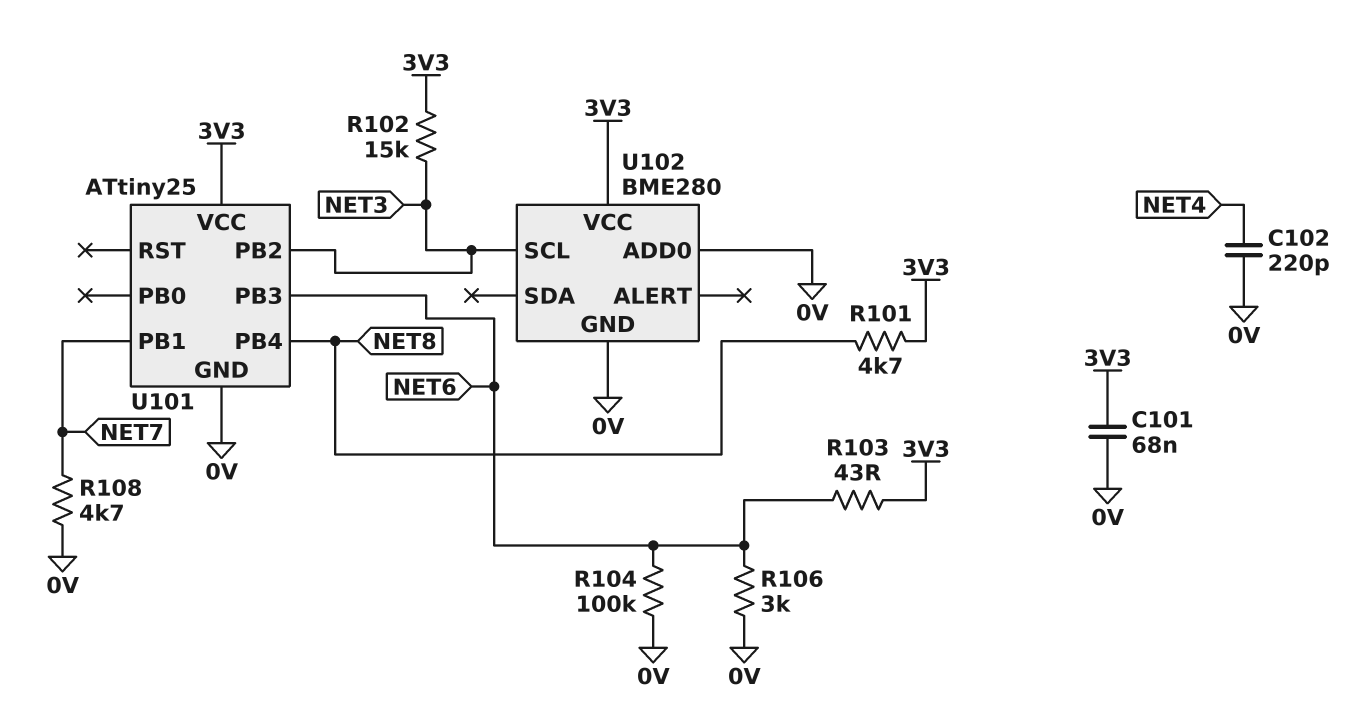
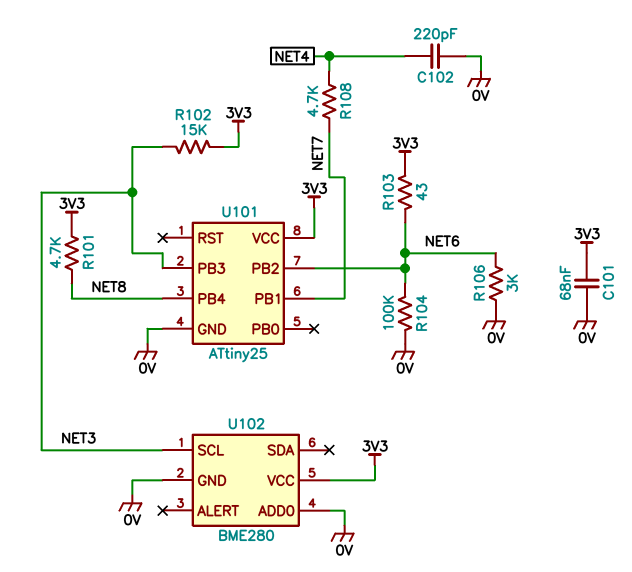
R108: 4.7k (0V, NET7) -> 4.7k (NET4, NET7)
U101 pin PB2: NET3 -> NET6
U101 pin PB3: NET6 -> NET3

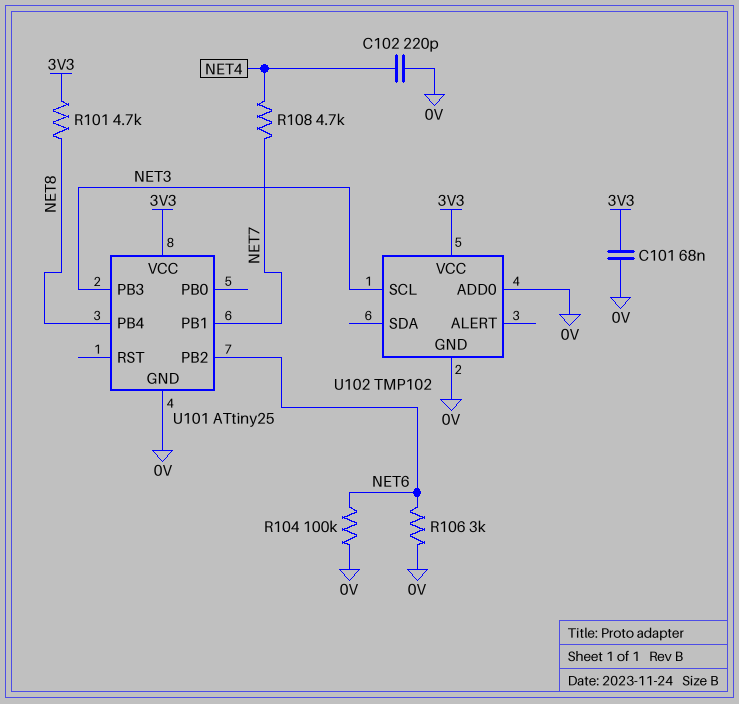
R102: 15k (3V3, NET3) -> none
R103: 43 (3V3, NET6) -> none
U102: BME280 -> TMP102

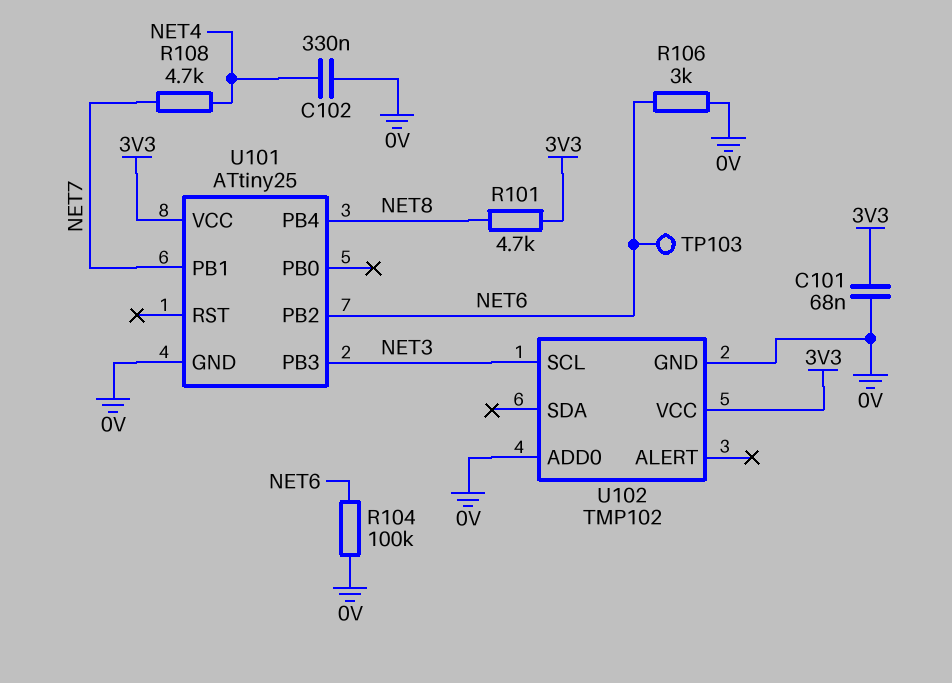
C102: 220pF (0V, NET4) -> 330nF (0V, NET4)
TP103: none -> test point (NET6)

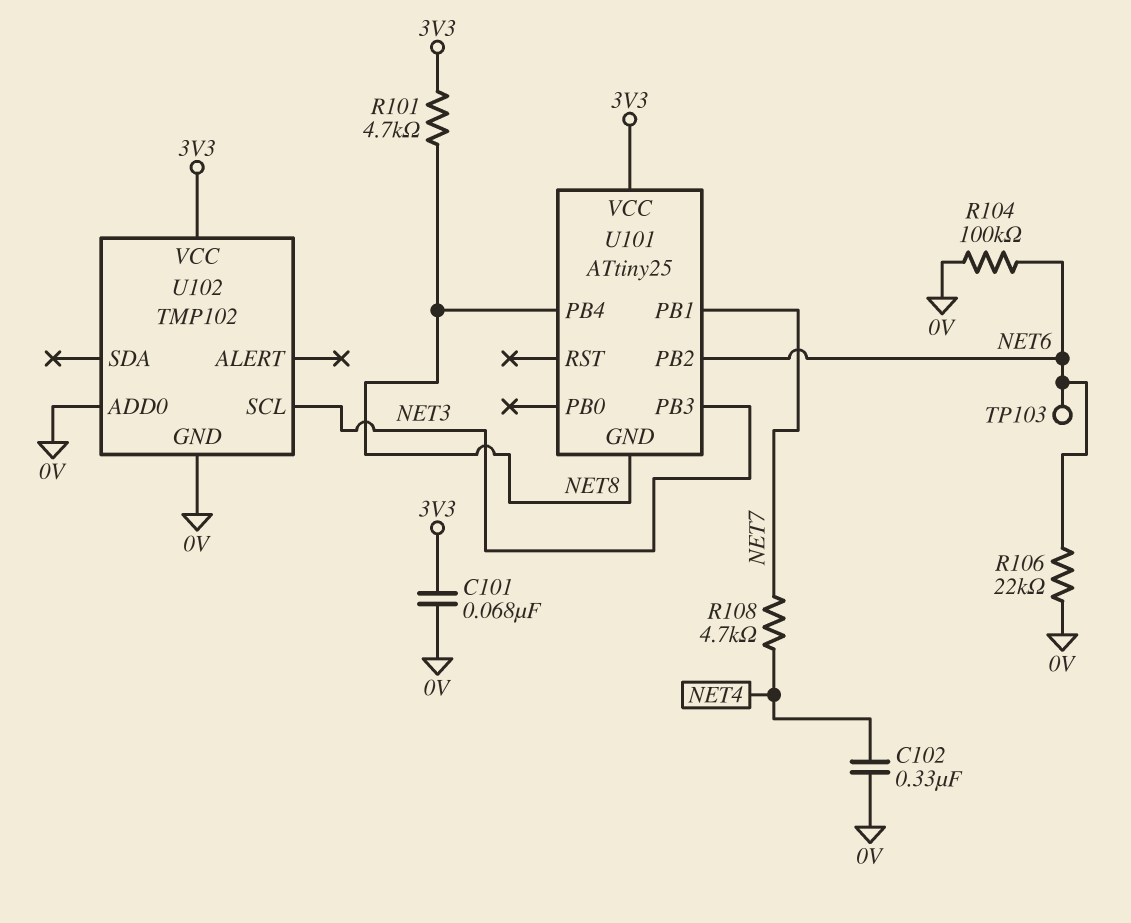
R106: 3k (0V, NET6) -> 22k (0V, NET6)
U101 pin GND: 0V -> NET8

